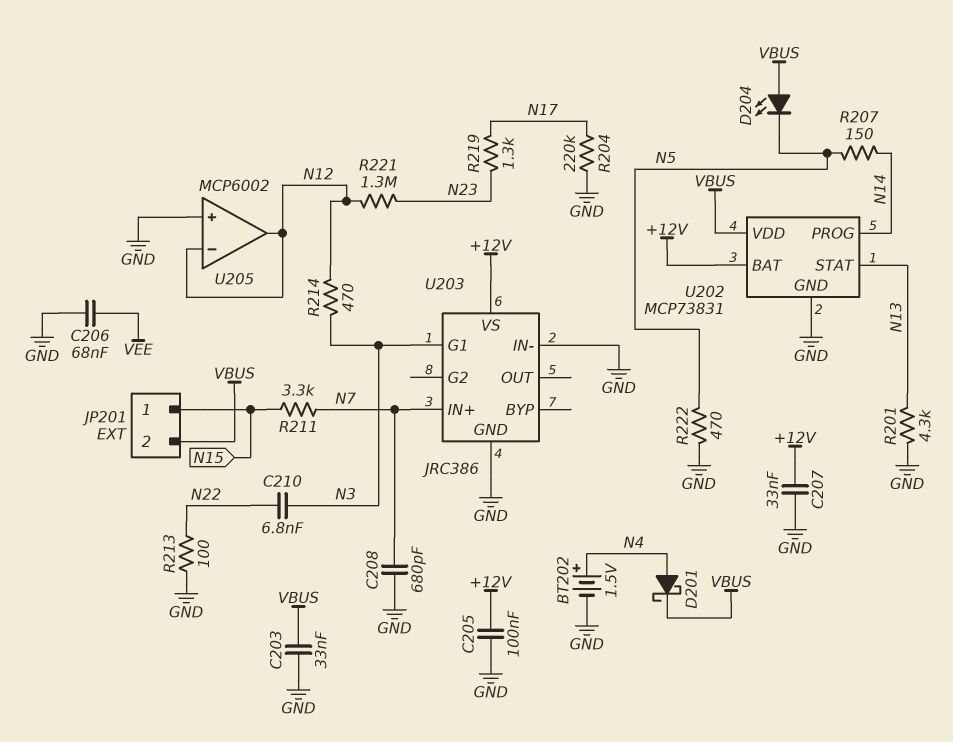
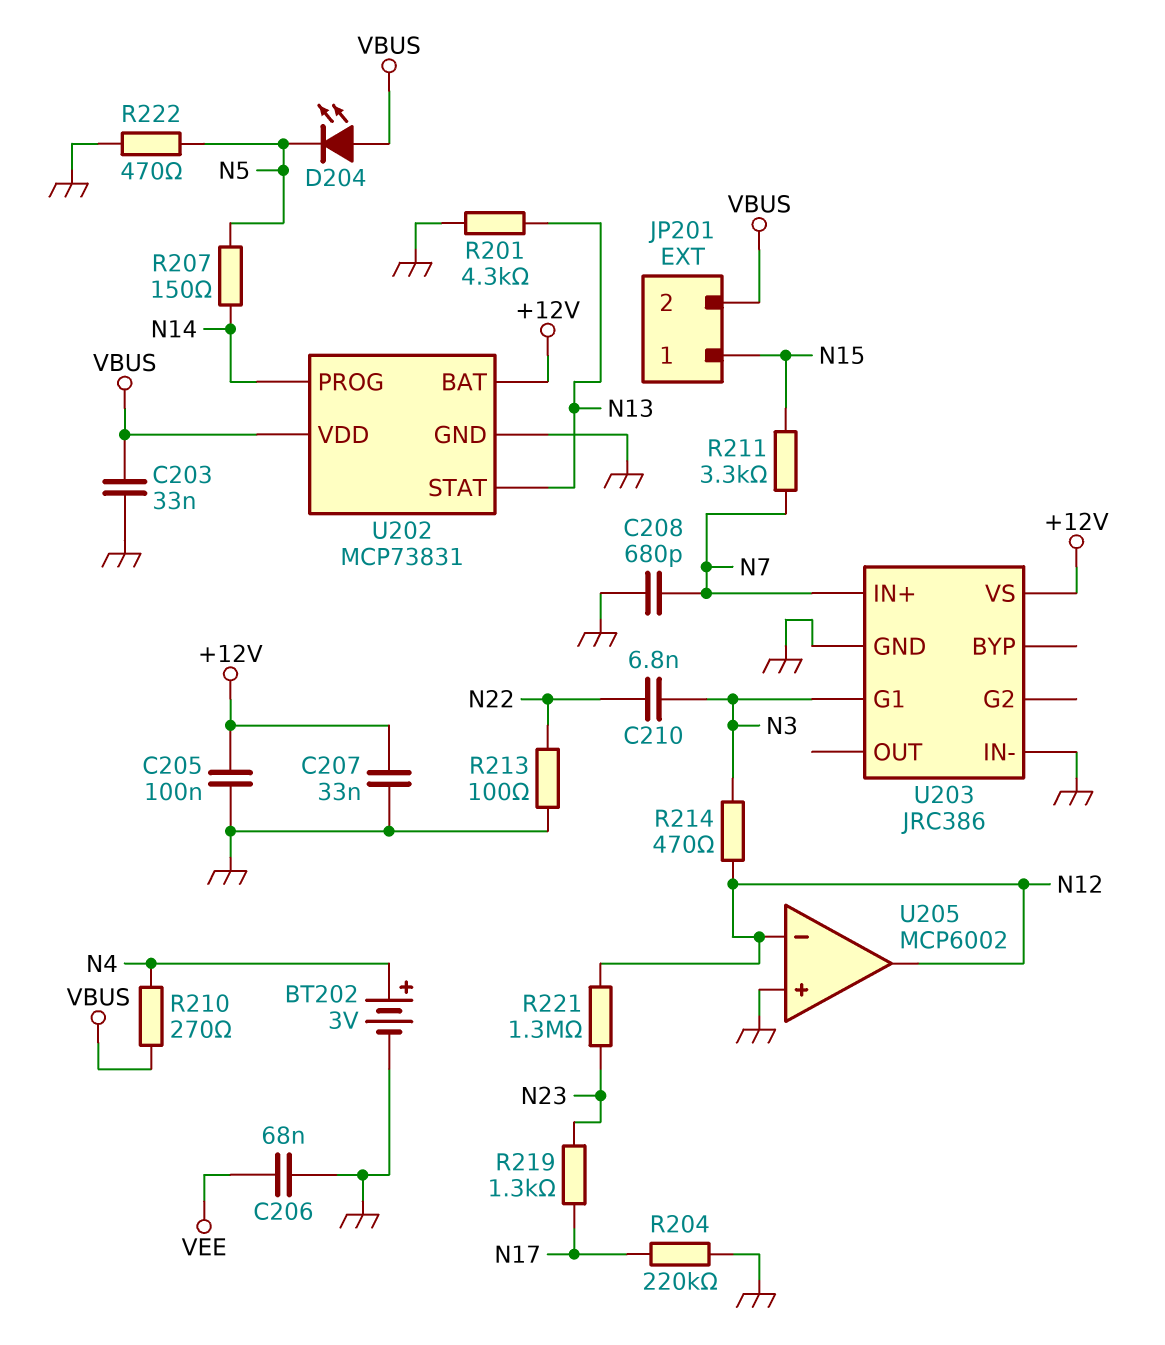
BT202: 1.5V (plus N4, minus GND) -> 3V (plus N4, minus GND)
D201: schottky (A N4, K VBUS) -> none
R210: none -> 270 (N4, VBUS)

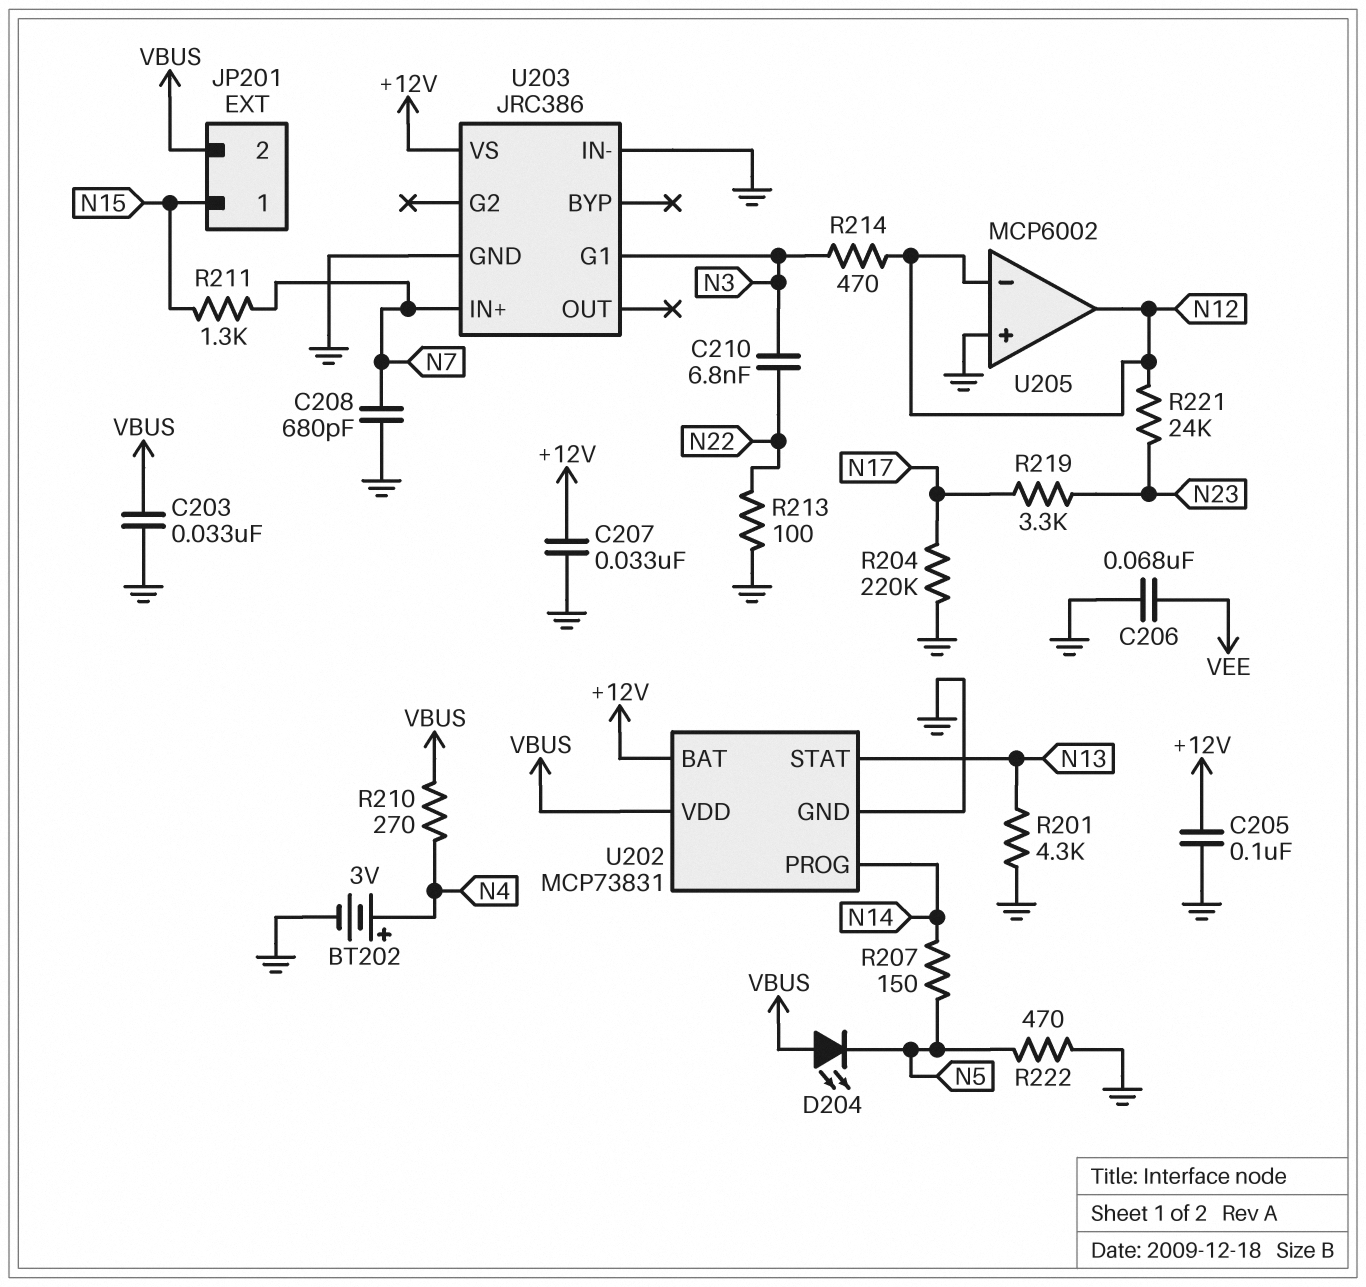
R211: 3.3k (N7, N15) -> 1.3k (N7, N15)
R219: 1.3k (N17, N23) -> 3.3k (N17, N23)
R221: 1.3M (N12, N23) -> 24k (N12, N23)

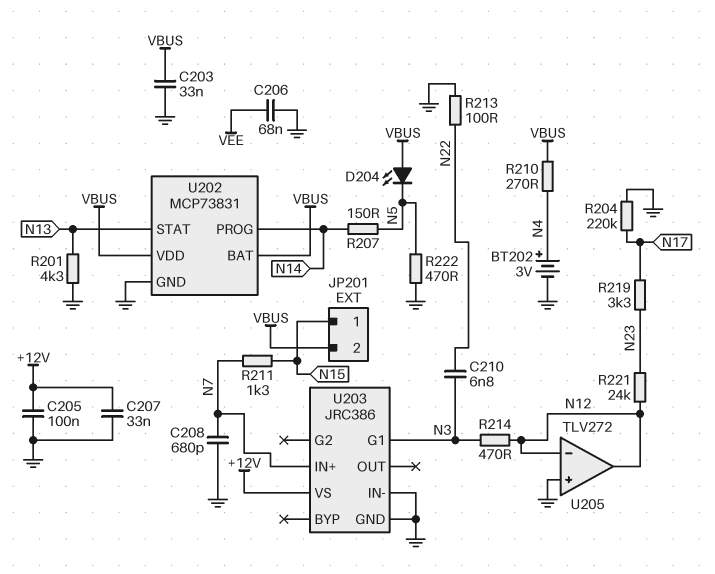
U202 pin BAT: +12V -> VBUS
U205: MCP6002 -> TLV272

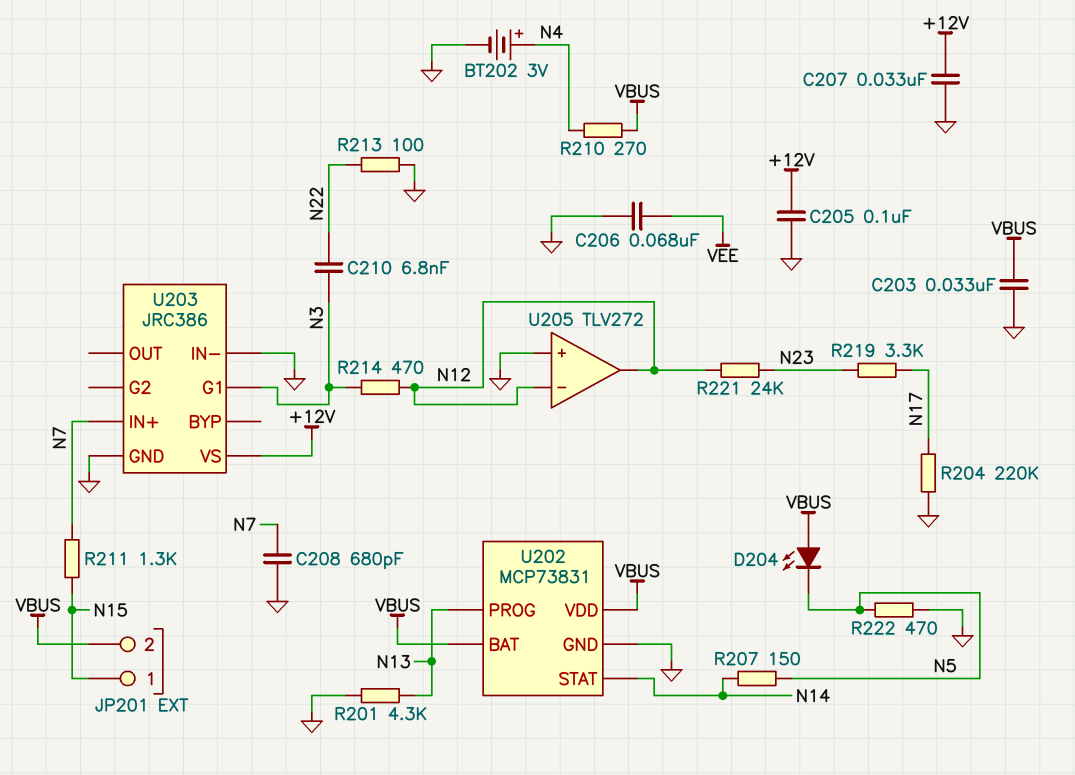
U202 pin PROG: N14 -> N13
U202 pin STAT: N13 -> N14

